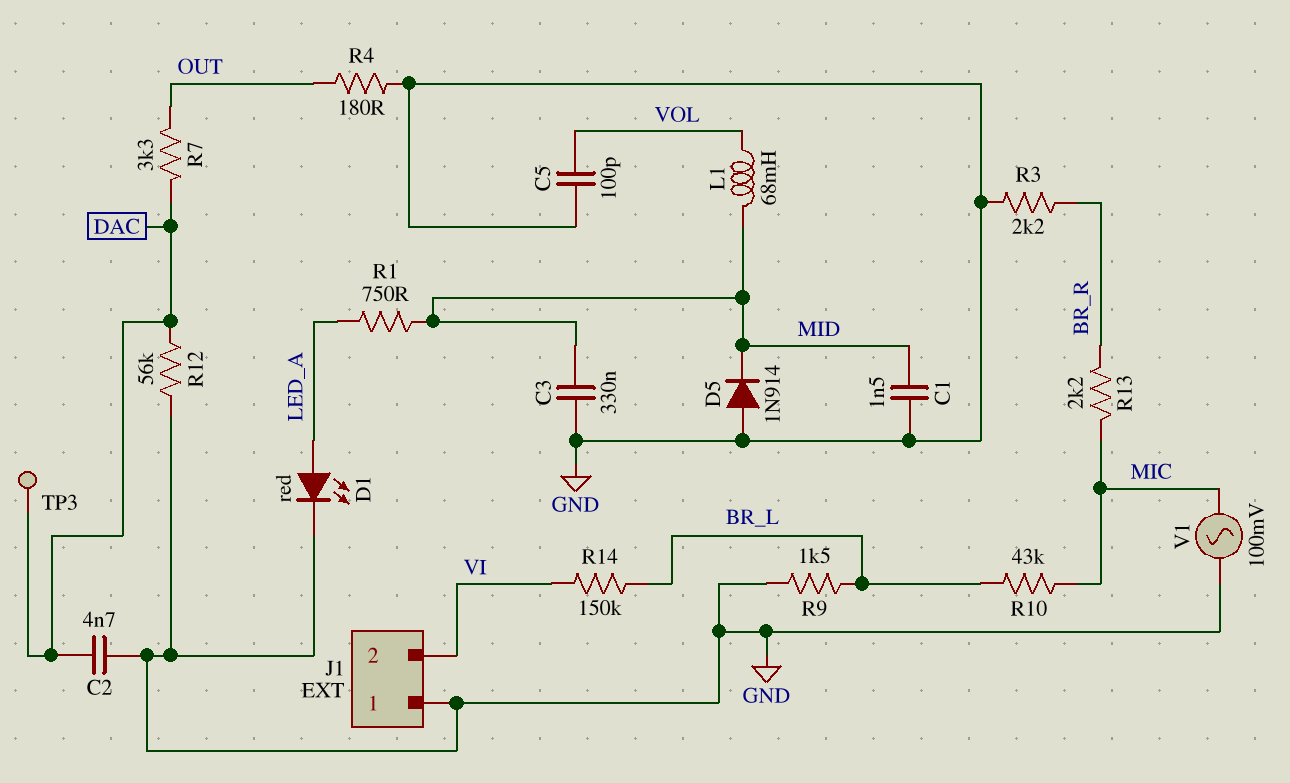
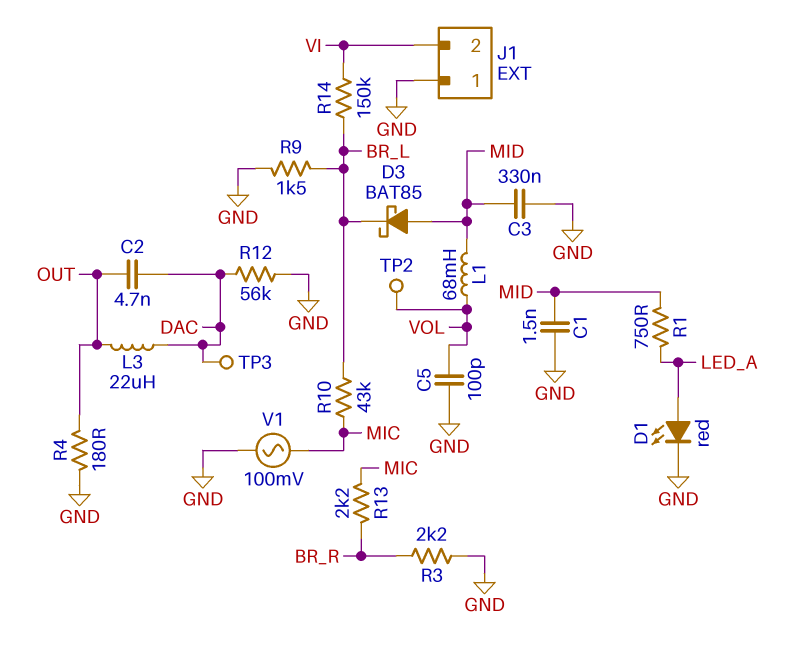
C2: 4.7nF (DAC, GND) -> 4.7nF (DAC, OUT)
D3: none -> schottky BAT85 (A MID, K BR_L)
D5: diode 1N914 (A GND, K MID) -> none
L3: none -> 22uH (DAC, OUT)
R7: 3.3k (DAC, OUT) -> none
TP2: none -> test point (VOL)

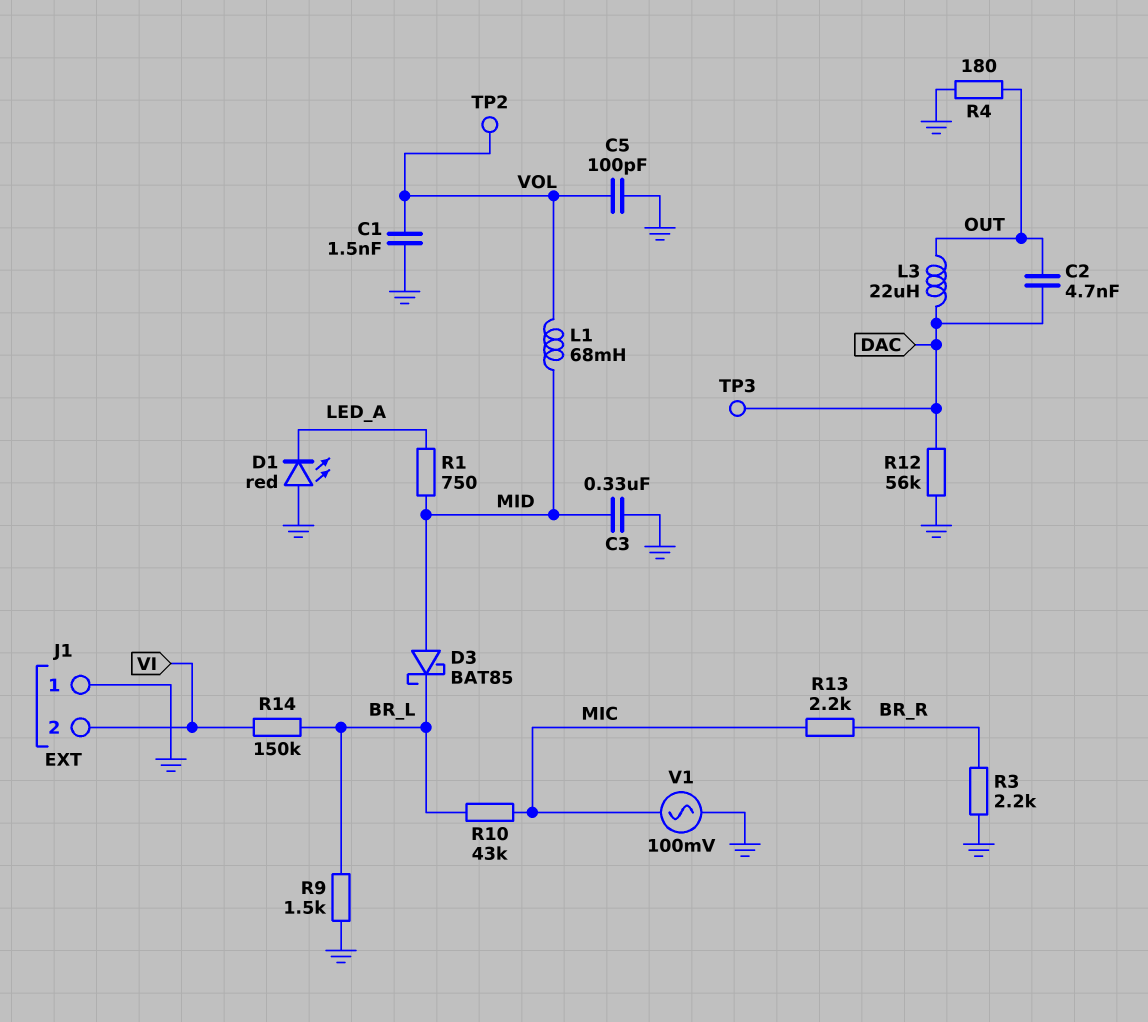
C1: 1.5nF (GND, MID) -> 1.5nF (GND, VOL)
D1: LED red (A LED_A, K GND) -> LED red (A GND, K LED_A)

